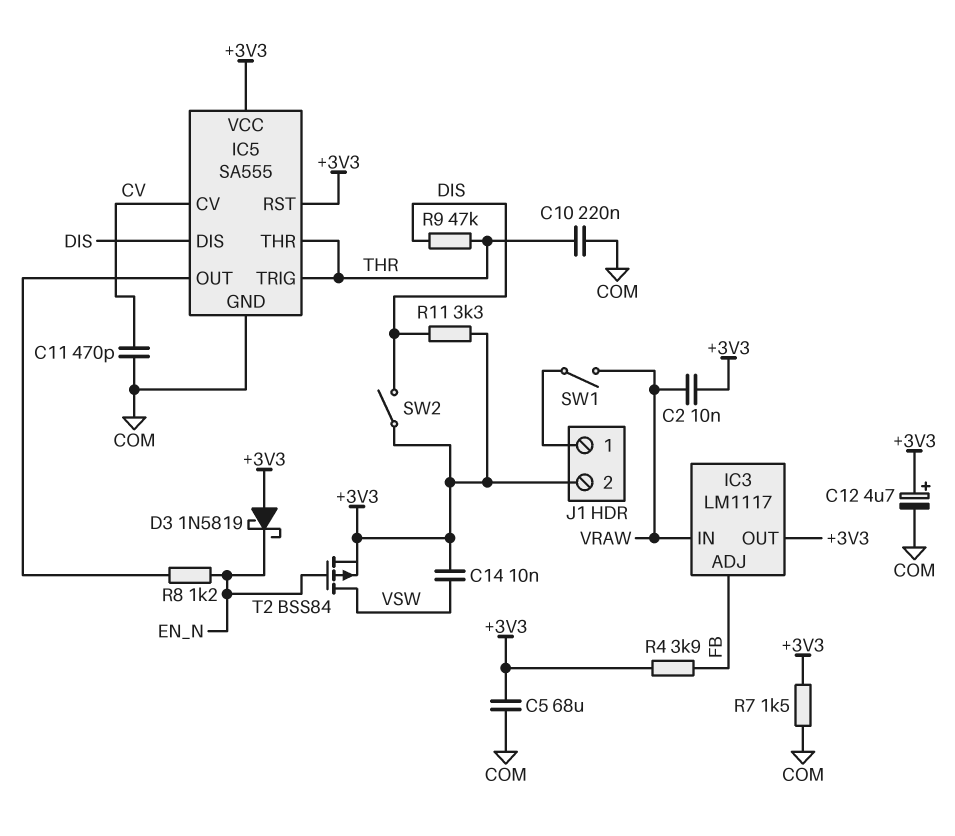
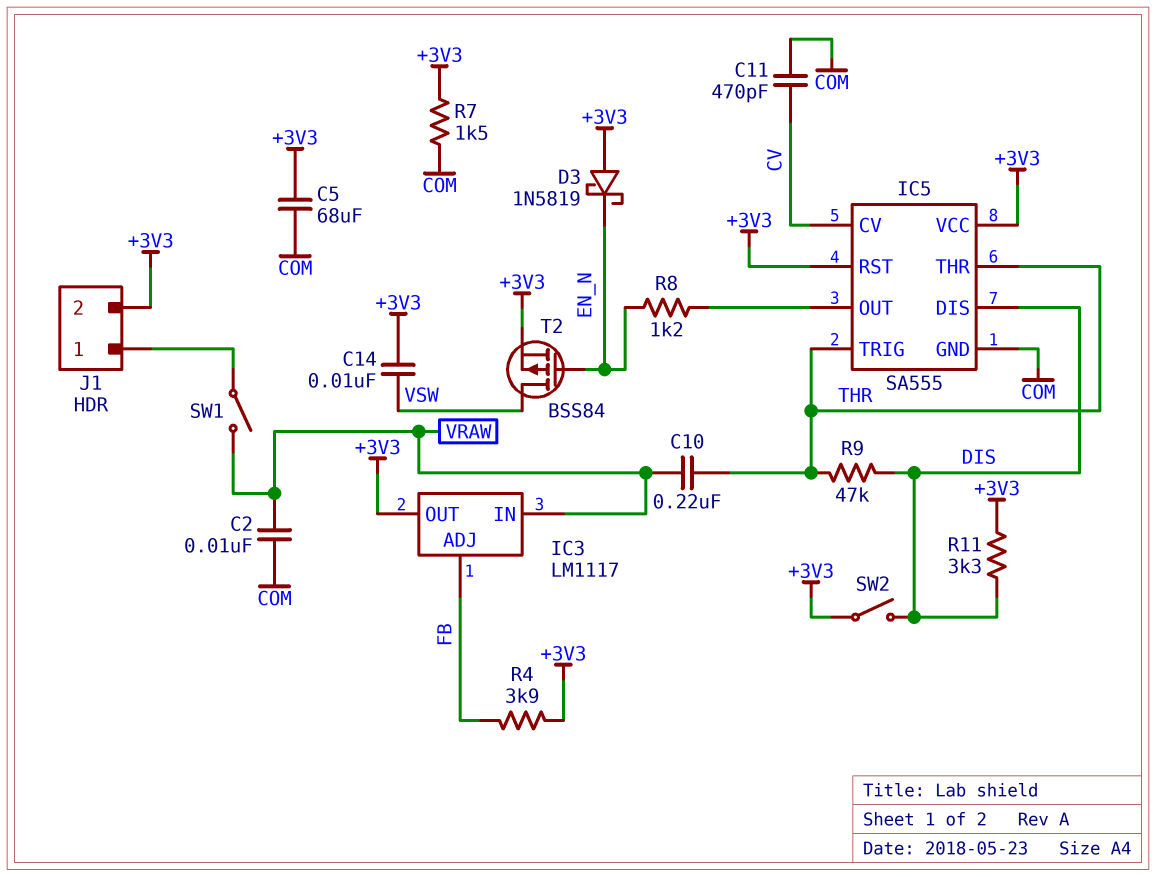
C2: 10nF (+3V3, VRAW) -> 10nF (COM, VRAW)
C10: 220nF (COM, THR) -> 220nF (THR, VRAW)
C12: 4.7uF (plus +3V3, minus COM) -> none

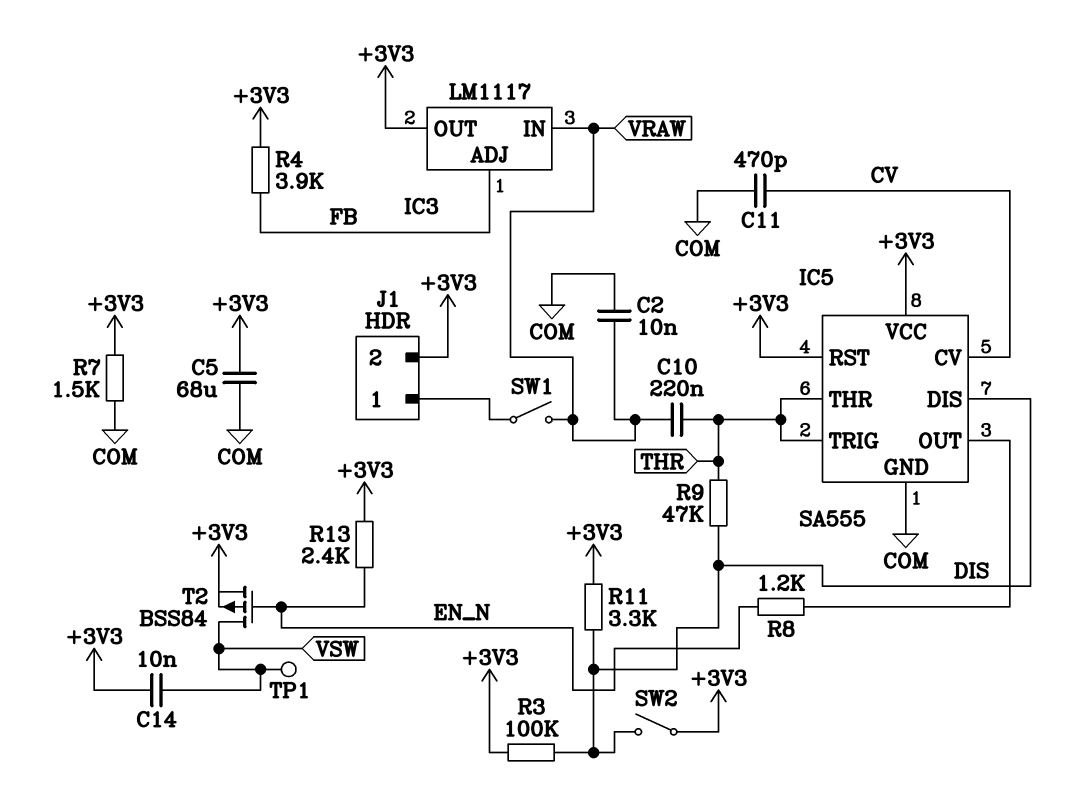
D3: schottky 1N5819 (A +3V3, K EN_N) -> none
R3: none -> 100k (+3V3, DIS)
R13: none -> 2.4k (+3V3, EN_N)
TP1: none -> test point (VSW)

